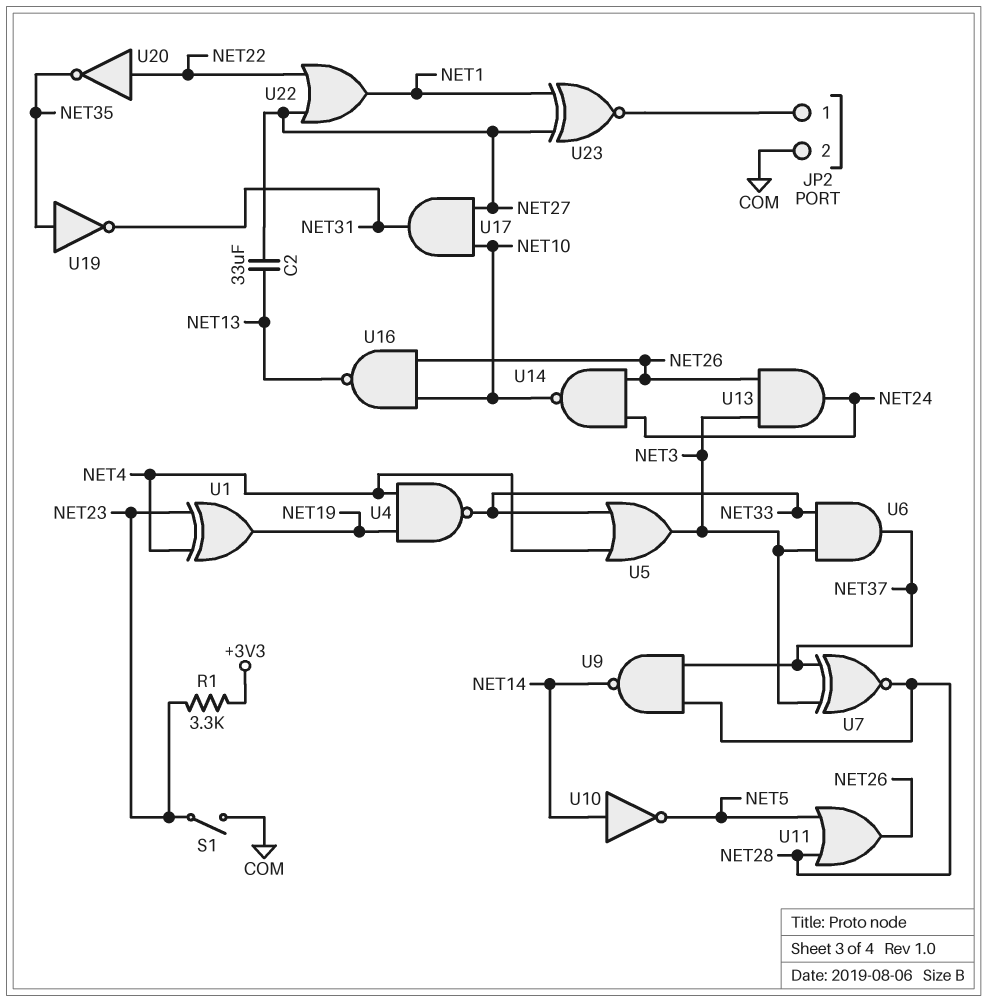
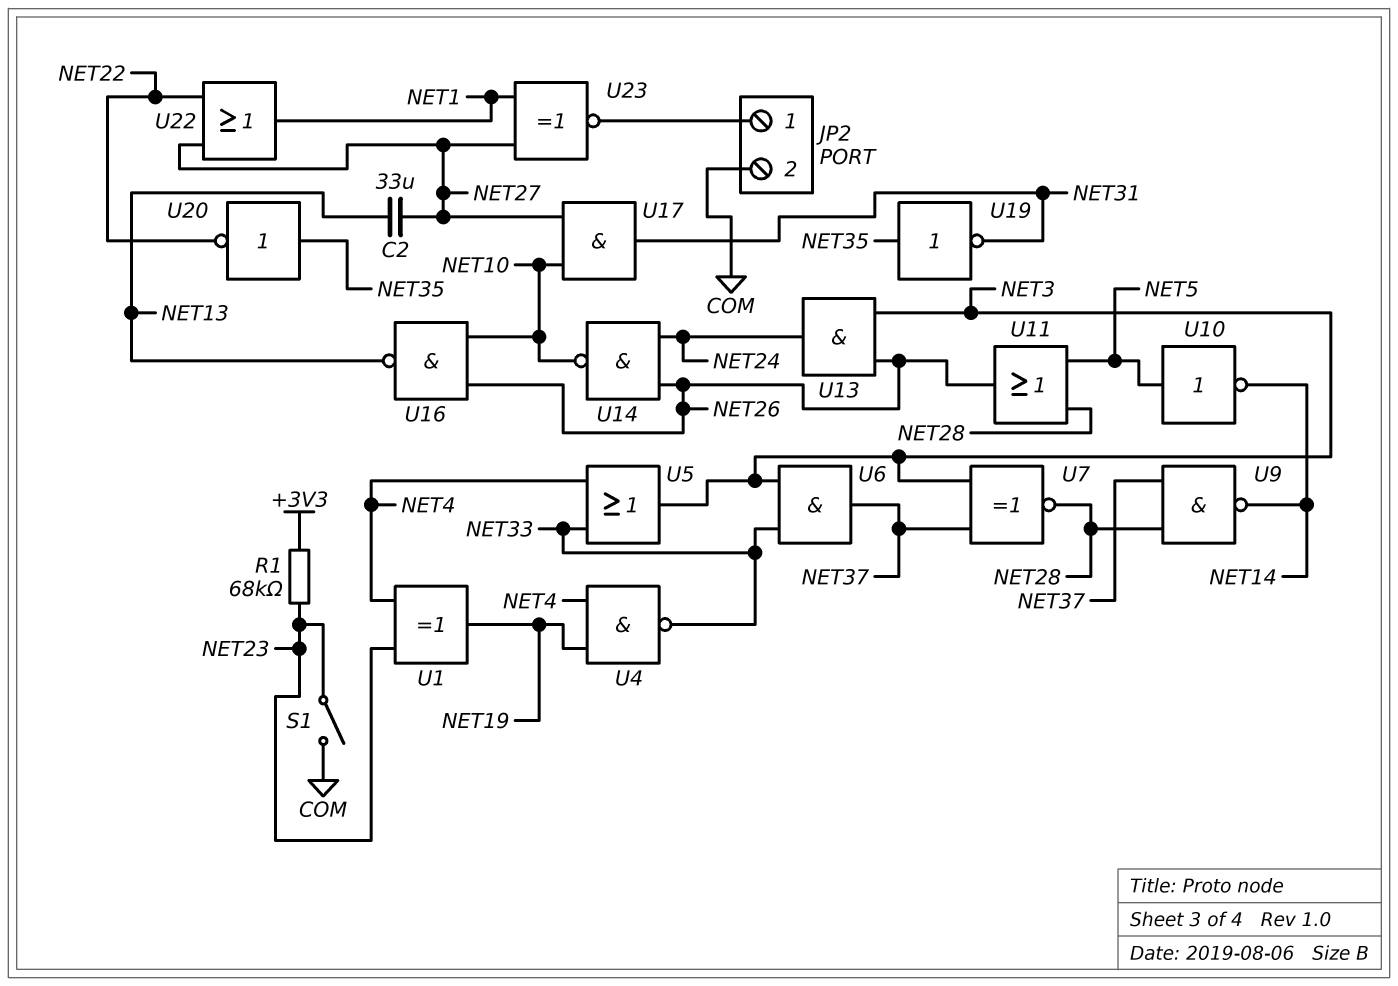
R1: 3.3k (+3V3, NET23) -> 68k (+3V3, NET23)
U10: NOT (in NET14, out NET5) -> NOT (in NET5, out NET14)
U20: NOT (in NET22, out NET35) -> NOT (in NET35, out NET22)

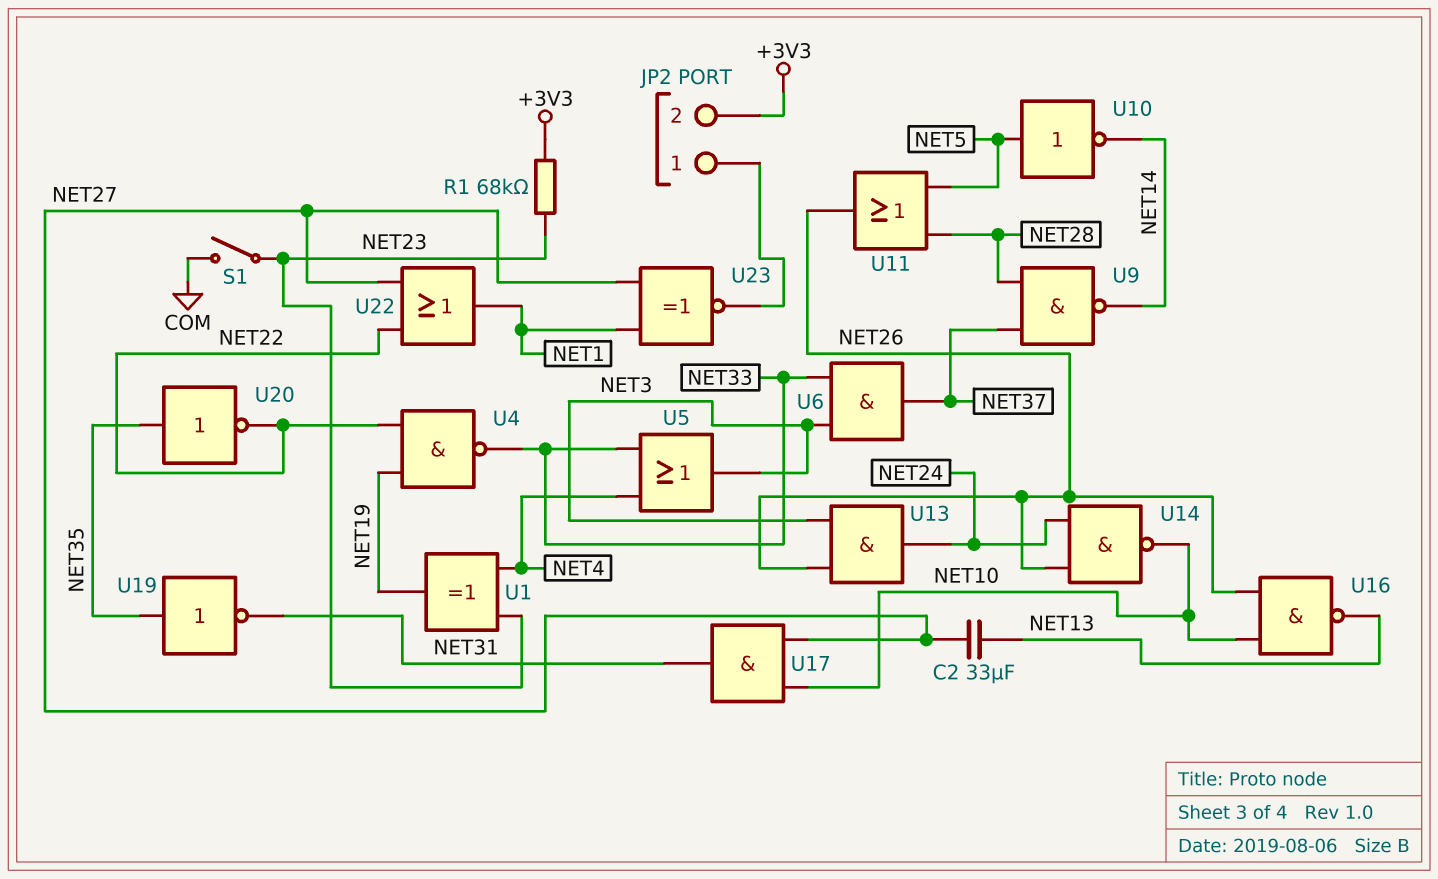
JP2 pin 2: COM -> +3V3
U4: NAND (in NET4, in NET19, out NET33) -> NAND (in NET19, in NET22, out NET33)
U7: XNOR (in NET3, in NET37, out NET28) -> none

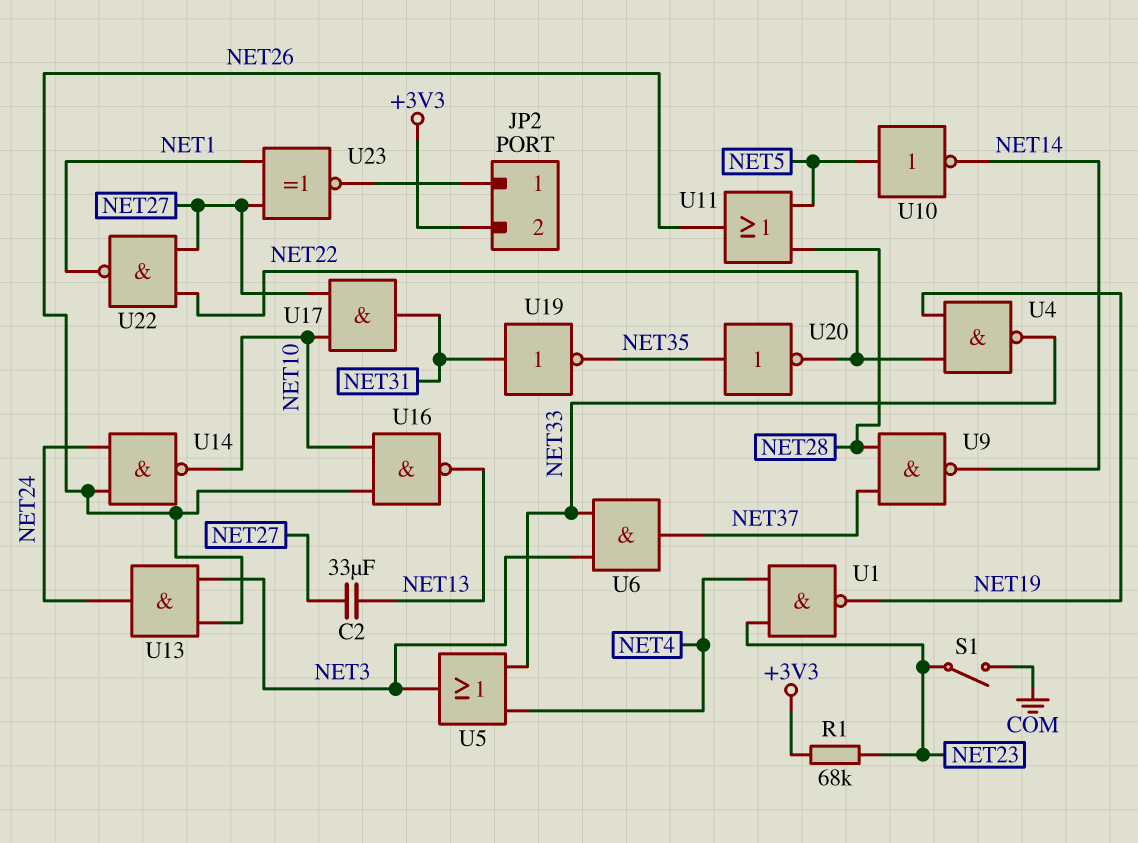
U1: XOR (in NET4, in NET23, out NET19) -> NAND (in NET4, in NET23, out NET19)
U19: NOT (in NET35, out NET31) -> NOT (in NET31, out NET35)
U22: OR (in NET22, in NET27, out NET1) -> NAND (in NET22, in NET27, out NET1)

